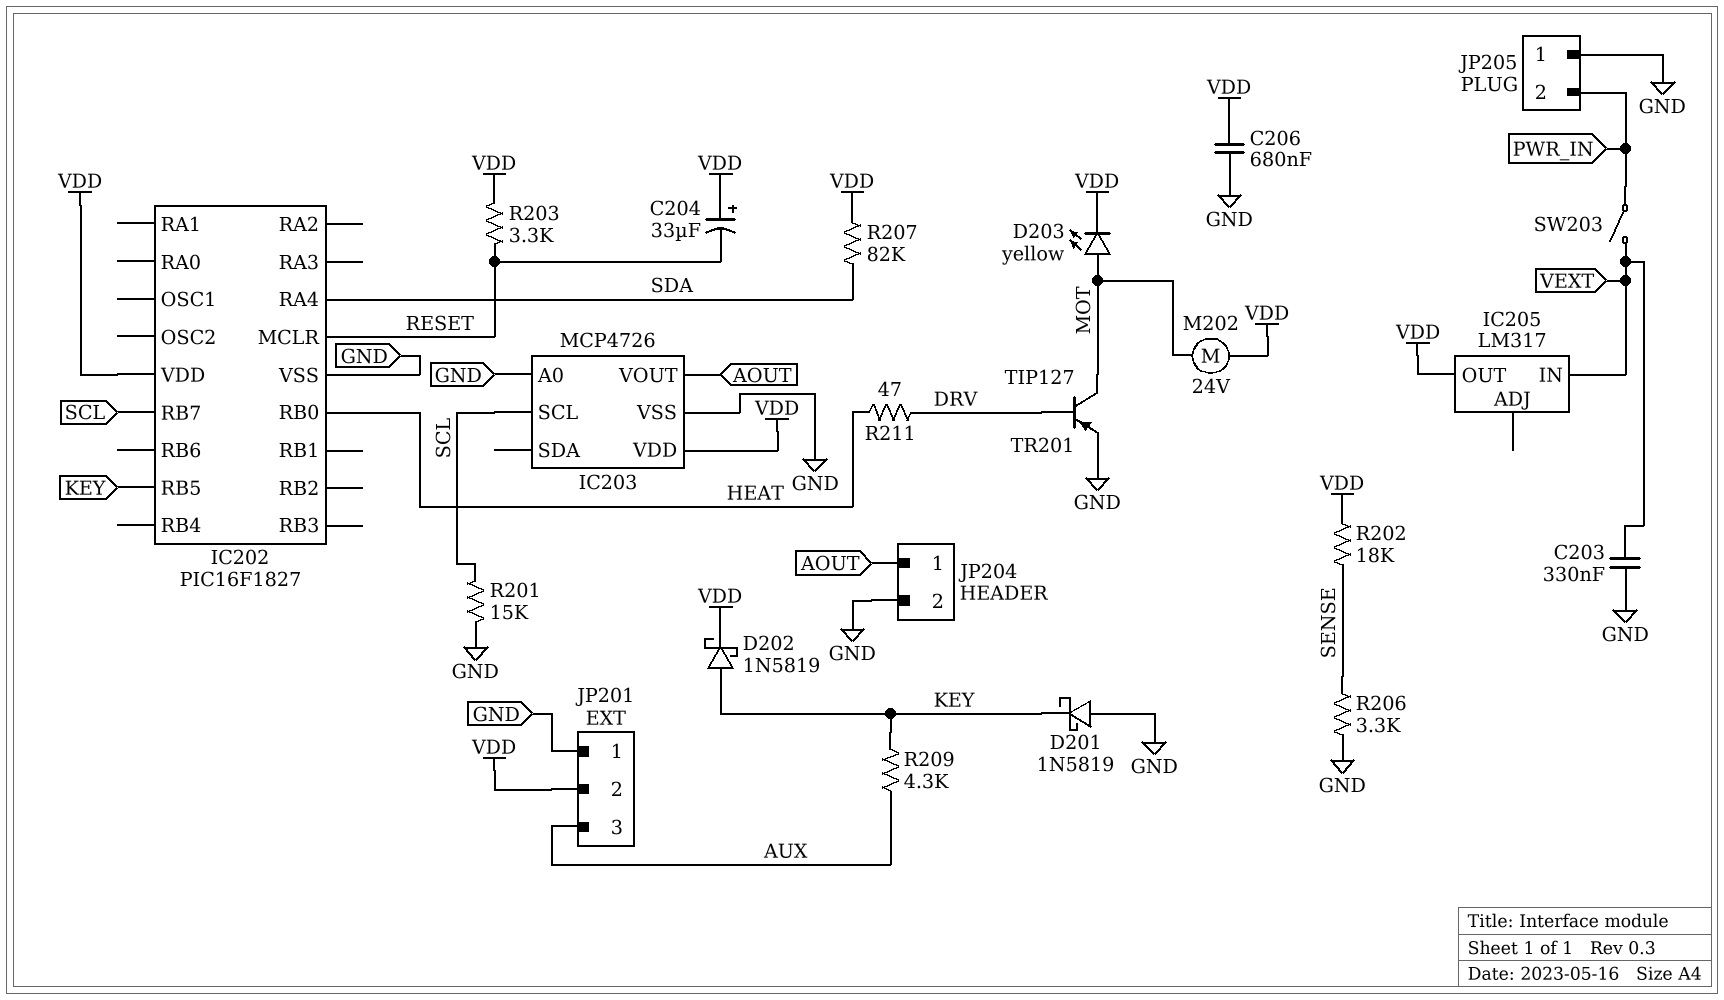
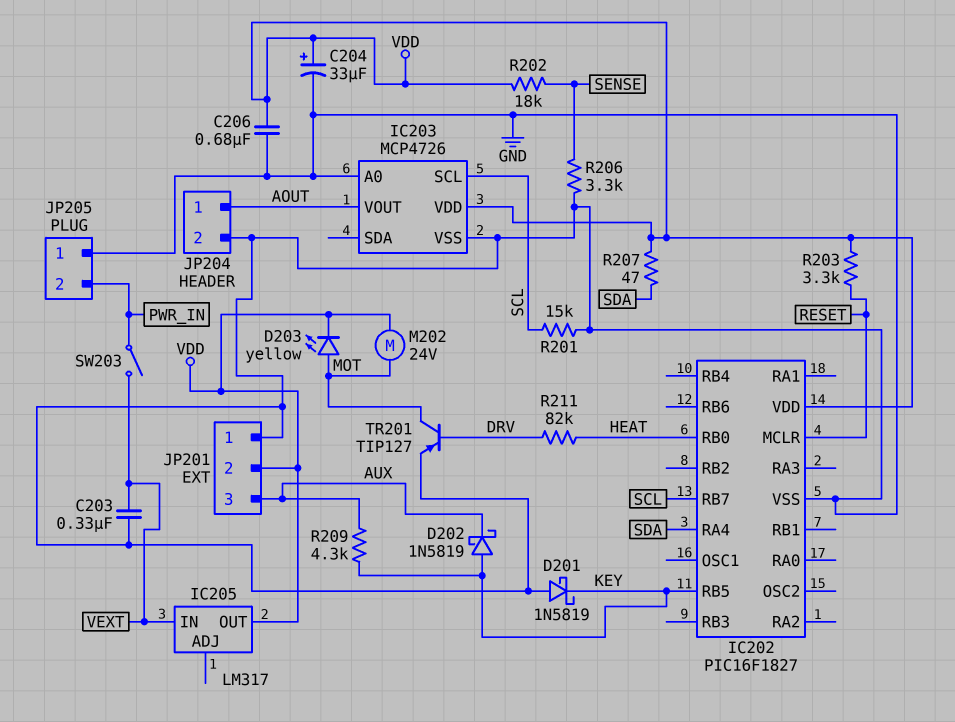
C204: 33uF (plus VDD, minus RESET) -> 33uF (plus VDD, minus GND)
D202: schottky 1N5819 (A KEY, K VDD) -> schottky 1N5819 (A KEY, K AUX)
R207: 82k (SDA, VDD) -> 47 (SDA, VDD)
R211: 47 (DRV, HEAT) -> 82k (DRV, HEAT)

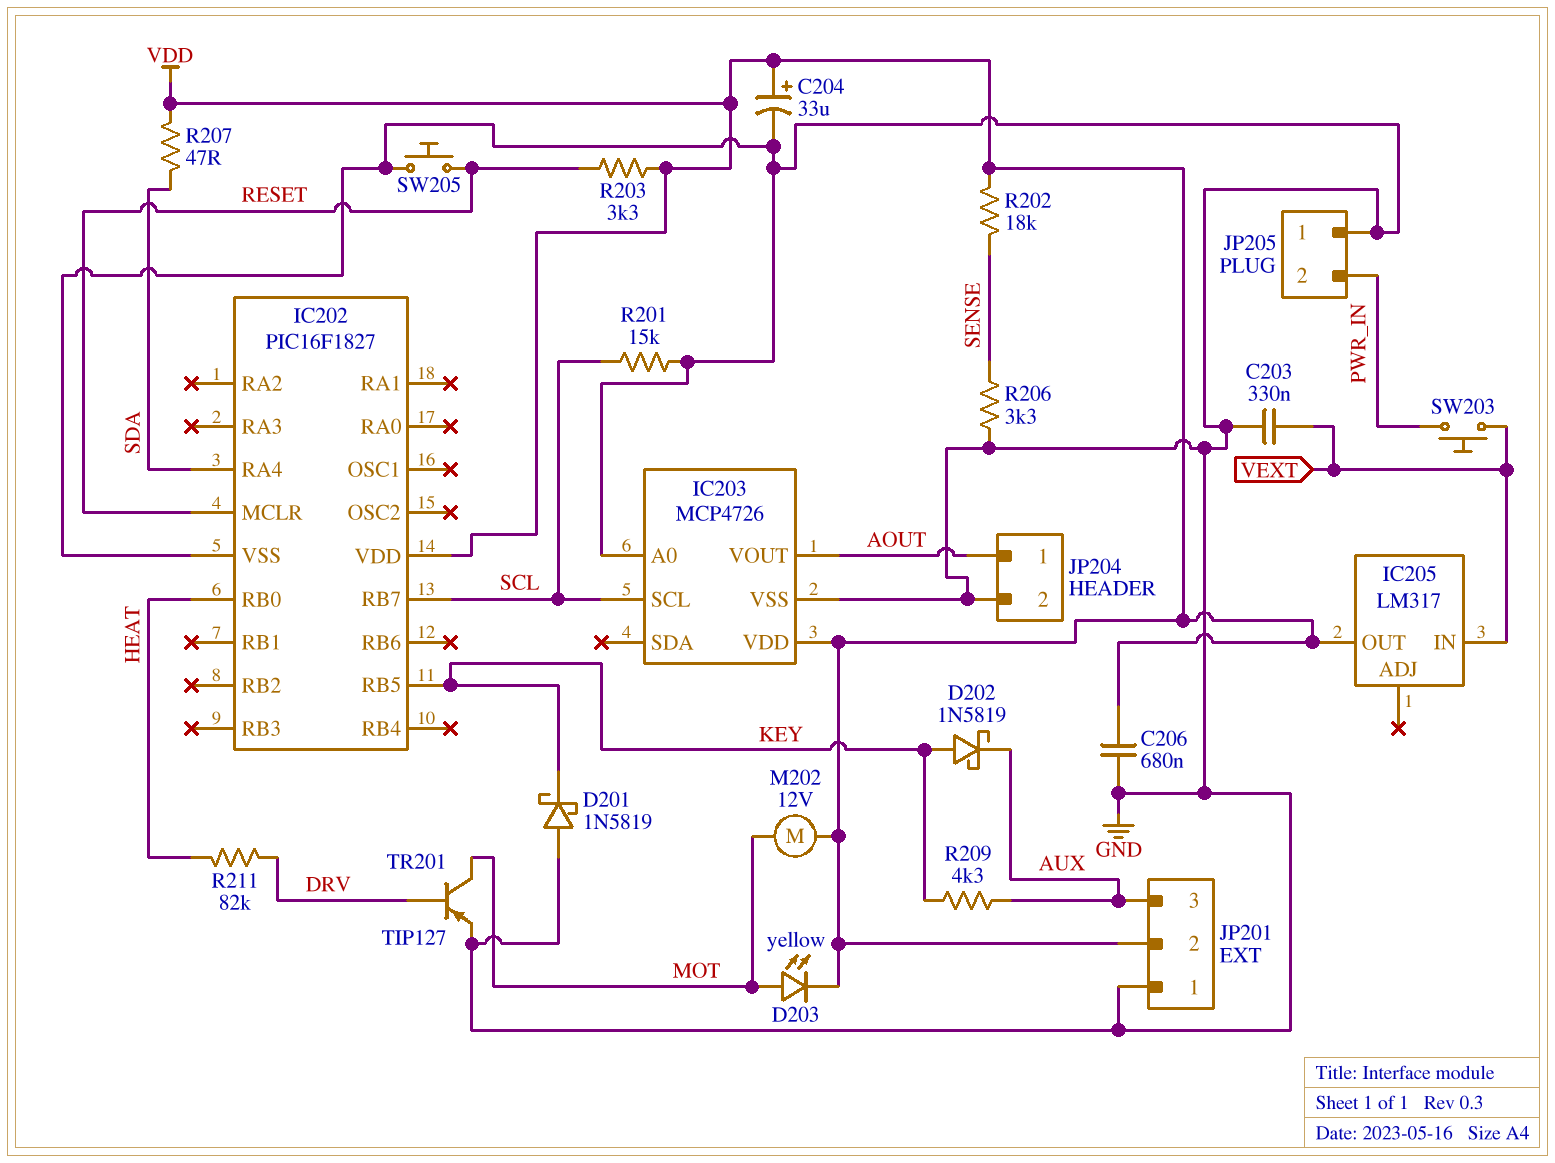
M202: motor 24V (MOT, VDD) -> motor 12V (MOT, VDD)
SW203: switch (PWR_IN, VEXT) -> button (PWR_IN, VEXT)
SW205: none -> button (GND, RESET)

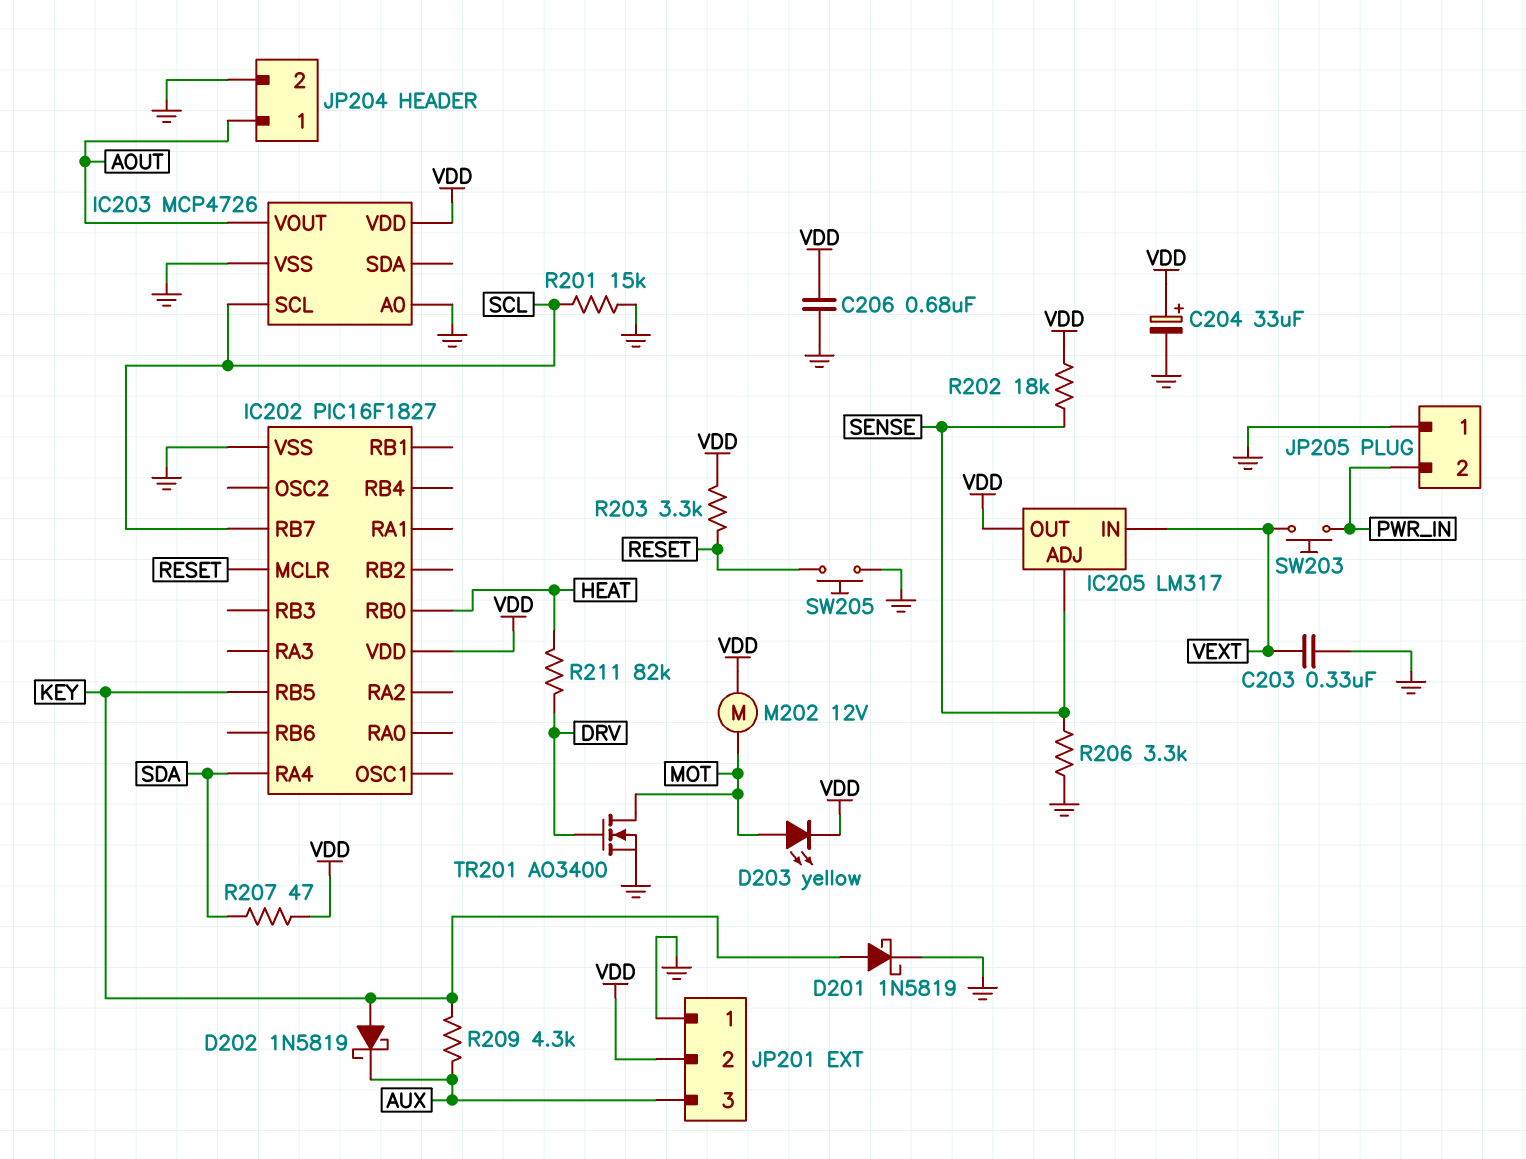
D201: schottky 1N5819 (A GND, K KEY) -> schottky 1N5819 (A KEY, K GND)
IC205 pin ADJ: none -> SENSE
TR201: PNP TIP127 (B DRV, C MOT, E GND) -> NMOS AO3400 (G DRV, D MOT, S GND)

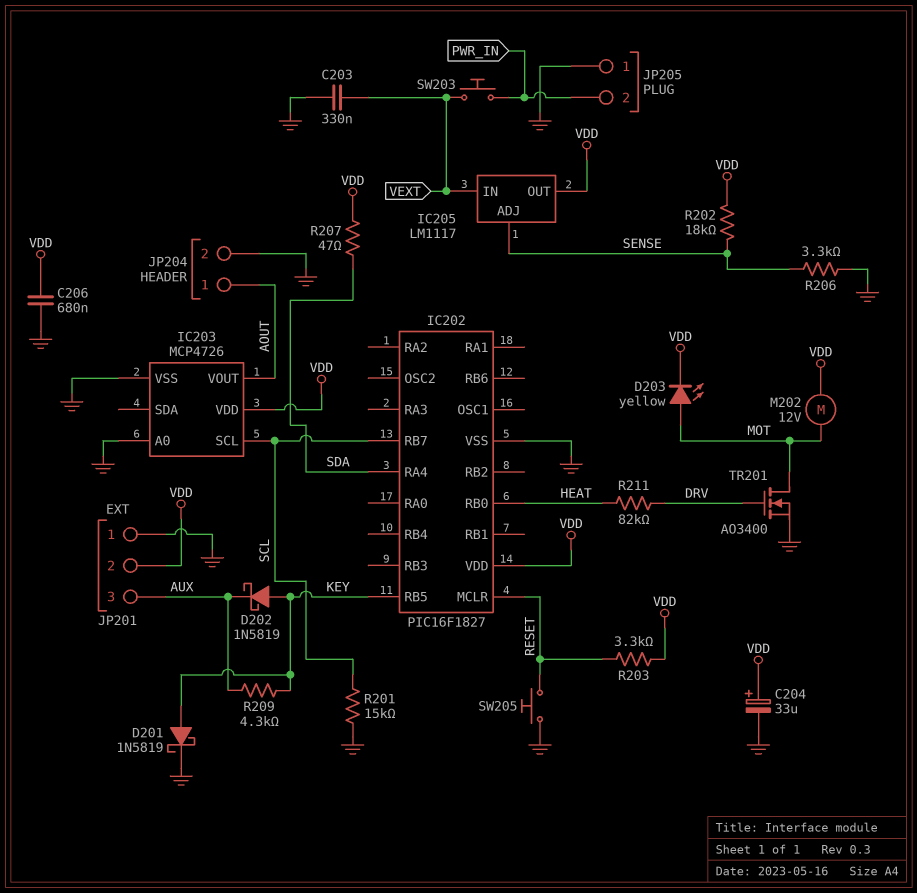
IC205: LM317 -> LM1117

